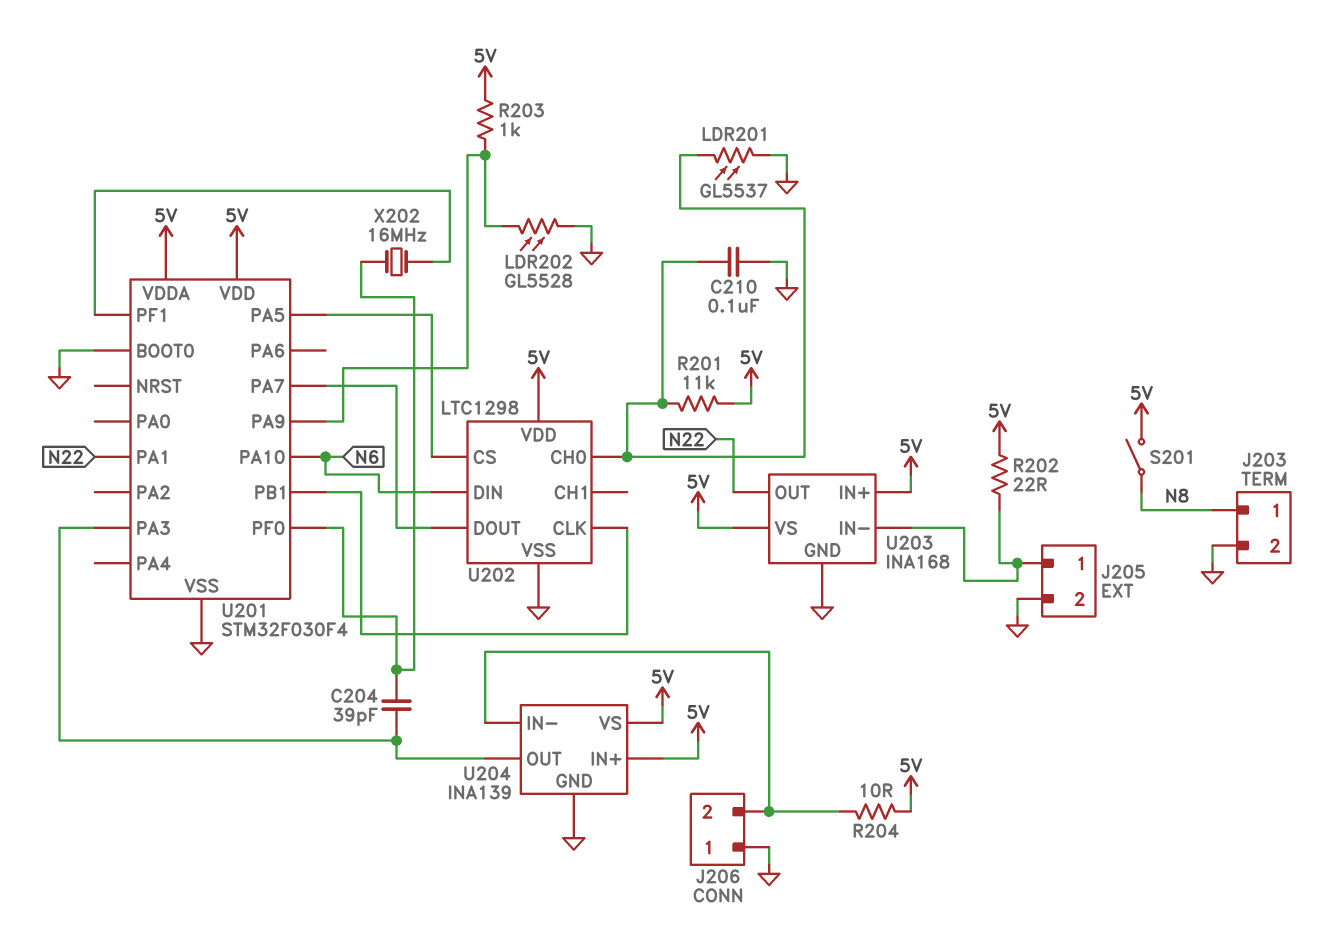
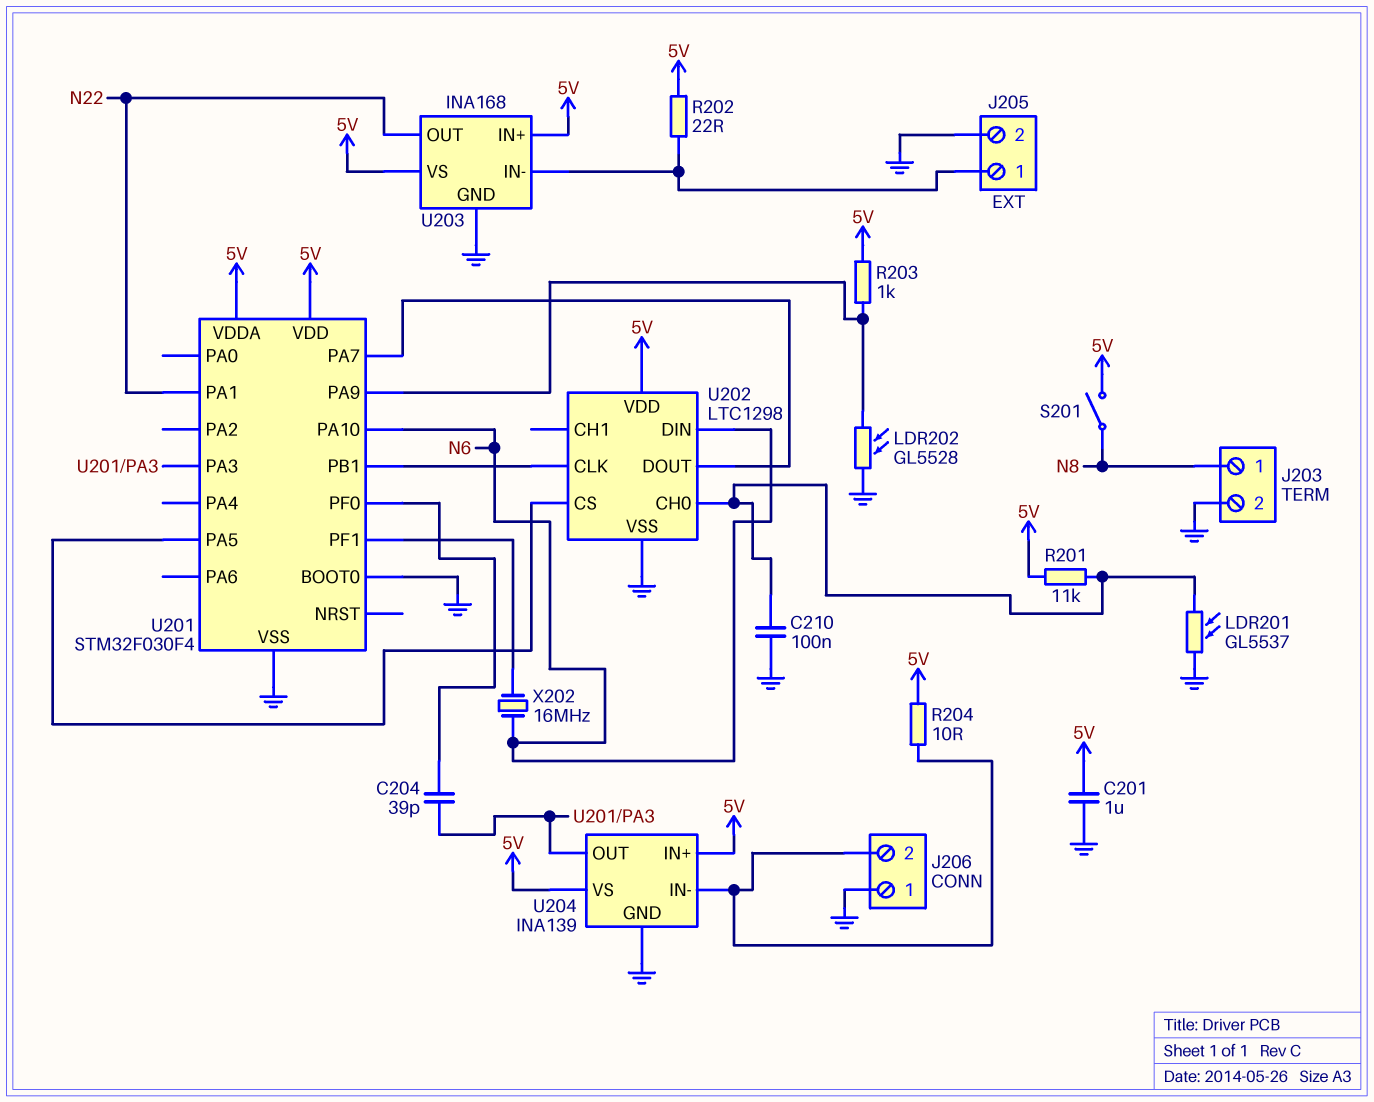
C201: none -> 1uF (5V, GND)
X202: 16MHz (U201/PF0, U201/PF1) -> 16MHz (N6, U201/PF1)

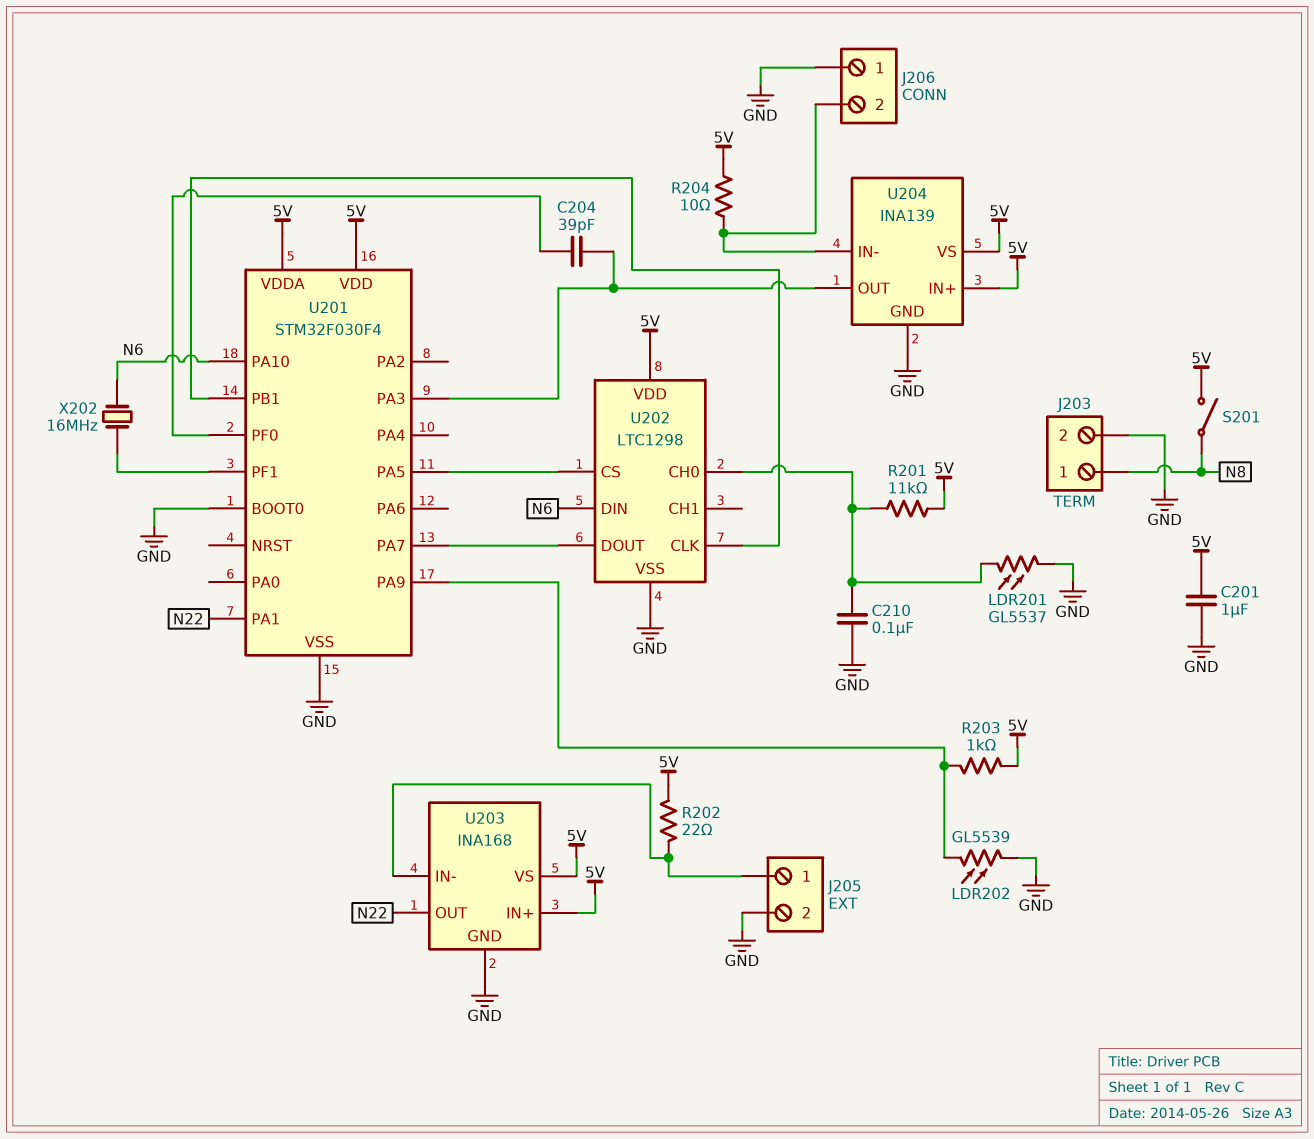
LDR202: GL5528 (GND, U201/PA9) -> GL5539 (GND, U201/PA9)

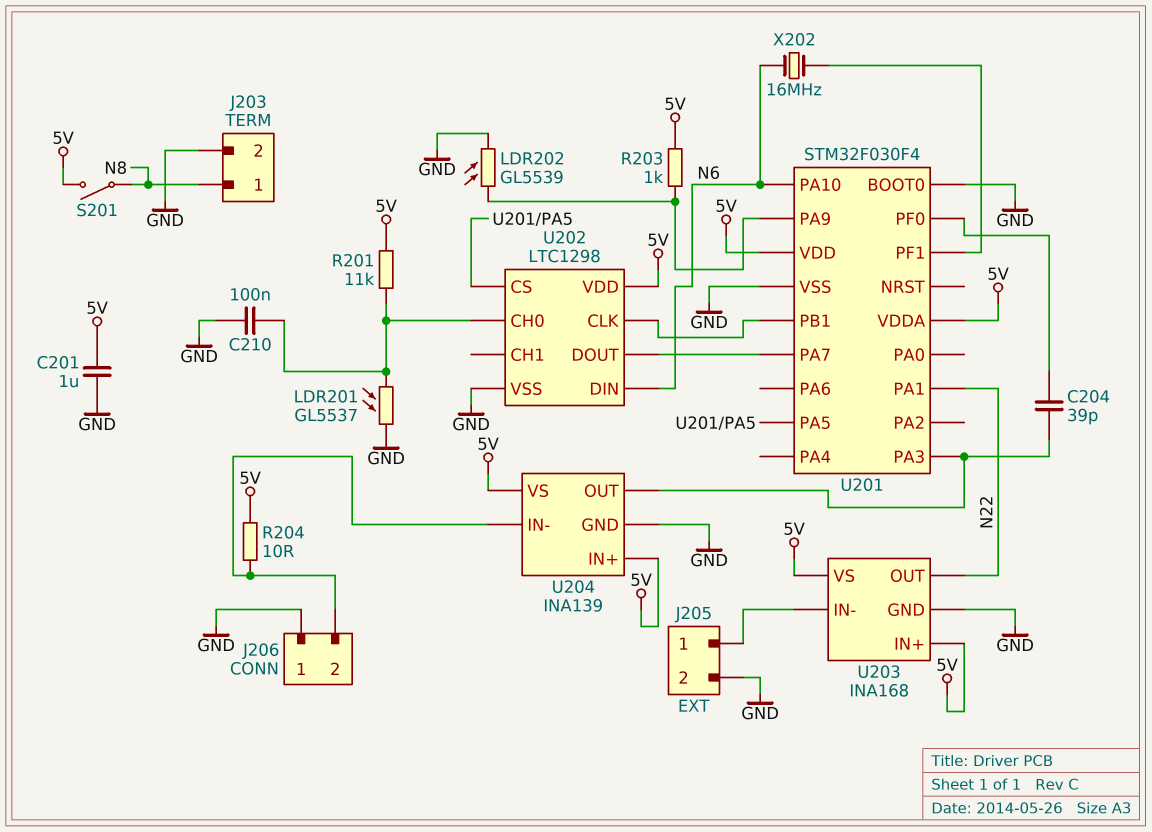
R202: 22 (5V, J205/1) -> none

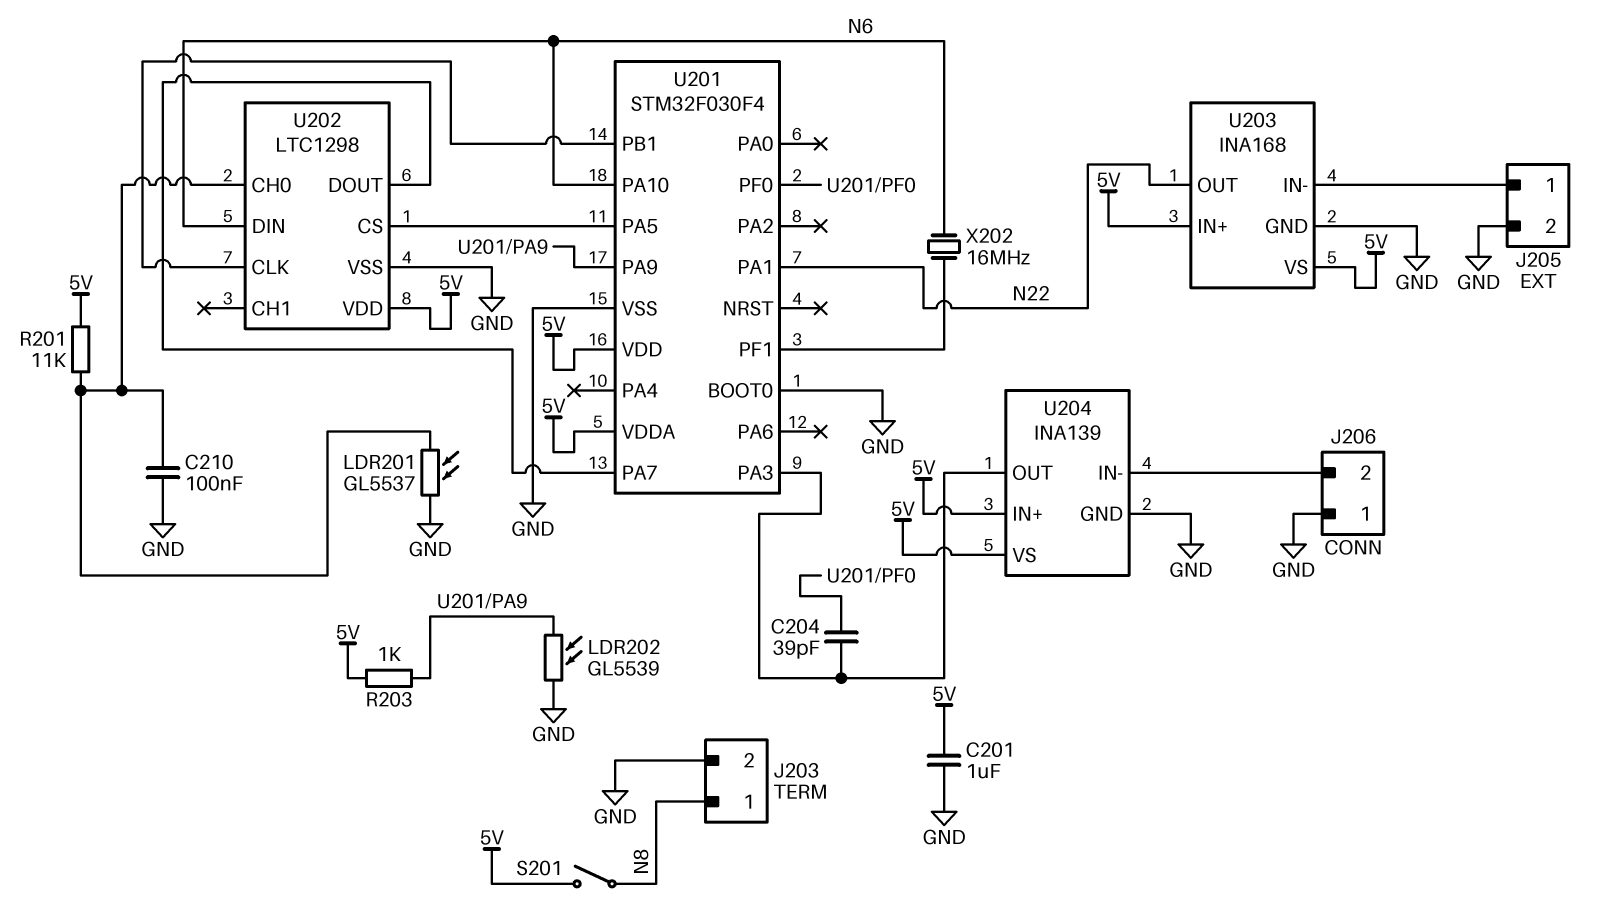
R204: 10 (5V, J206/2) -> none

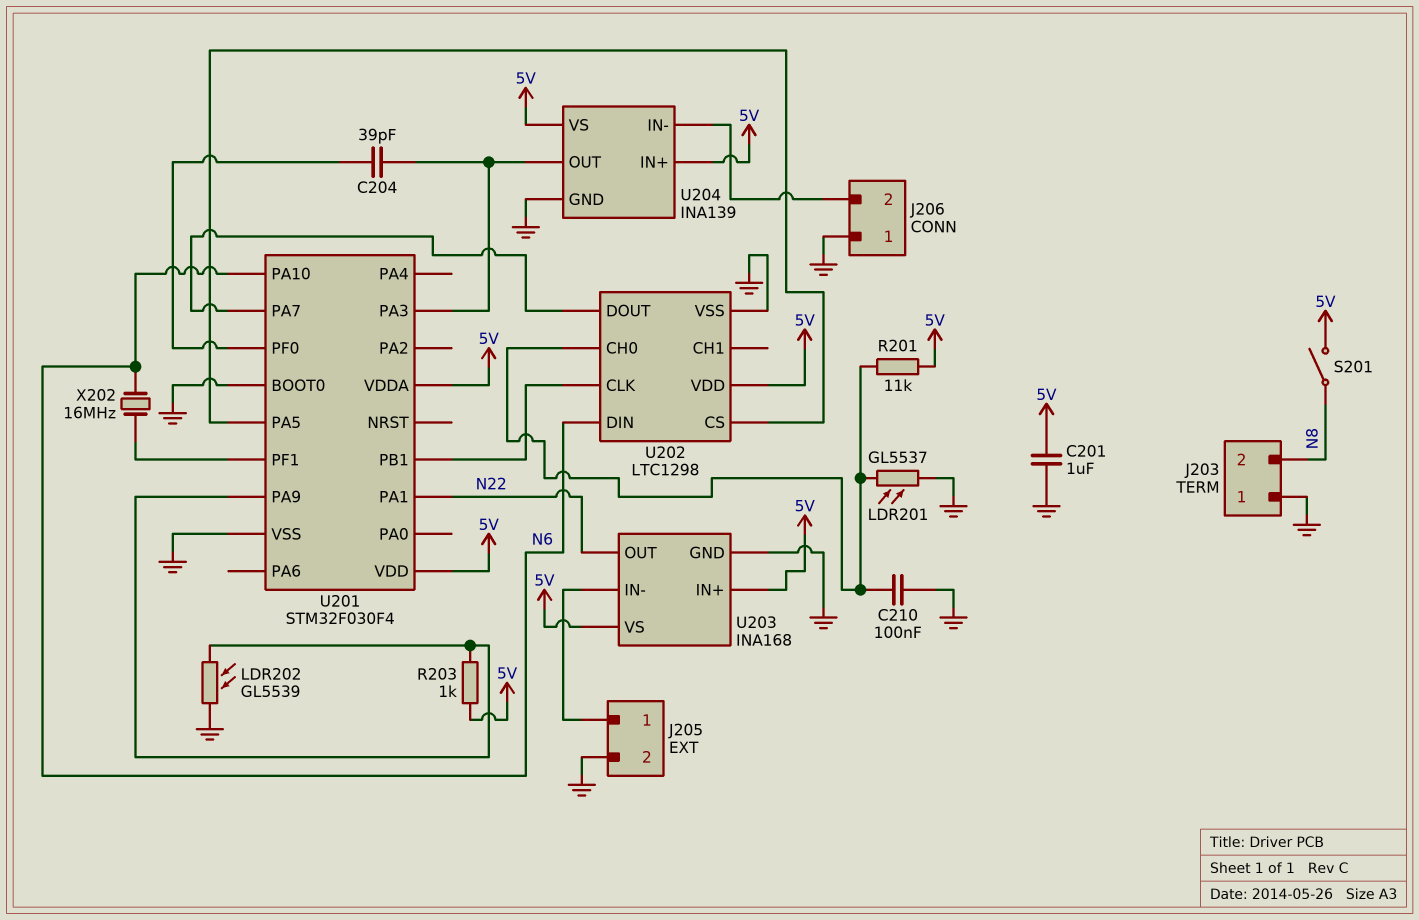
J203 pin 1: N8 -> GND
J203 pin 2: GND -> N8

